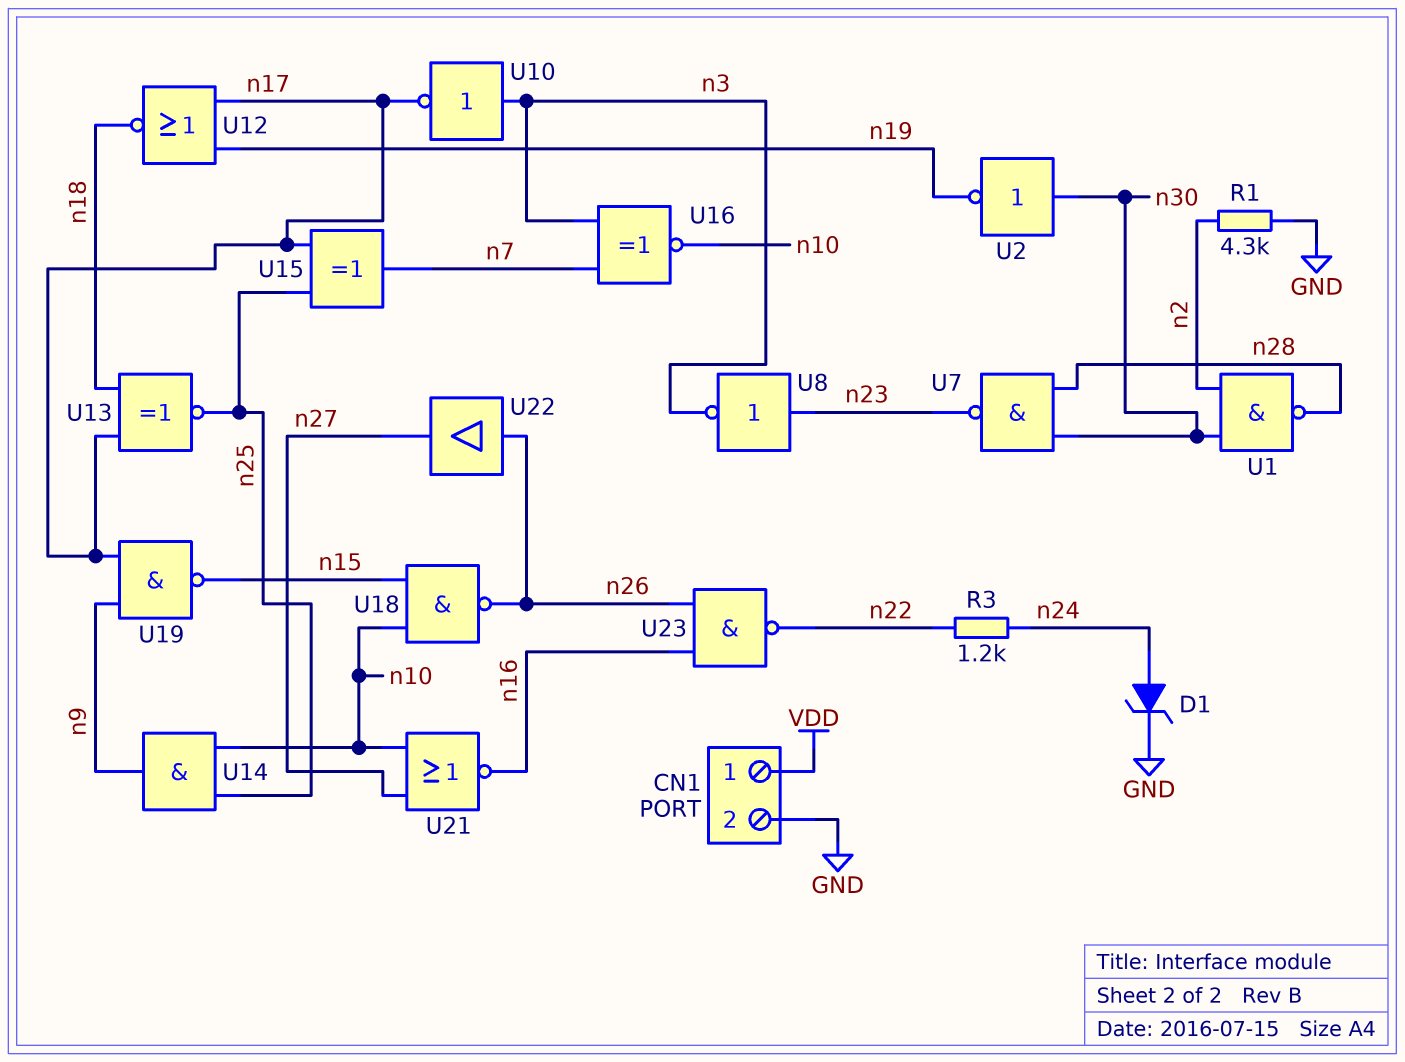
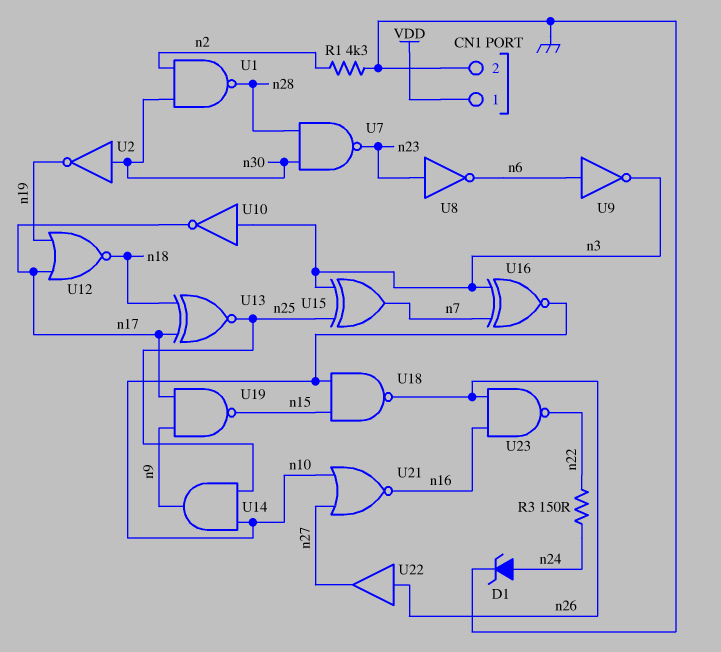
R3: 1.2k (n22, n24) -> 150 (n22, n24)
U8: NOT (in n23, out n3) -> NOT (in n23, out n6)
U9: none -> NOT (in n6, out n3)
U15: XOR (in n17, in n25, out n7) -> XOR (in n3, in n25, out n7)

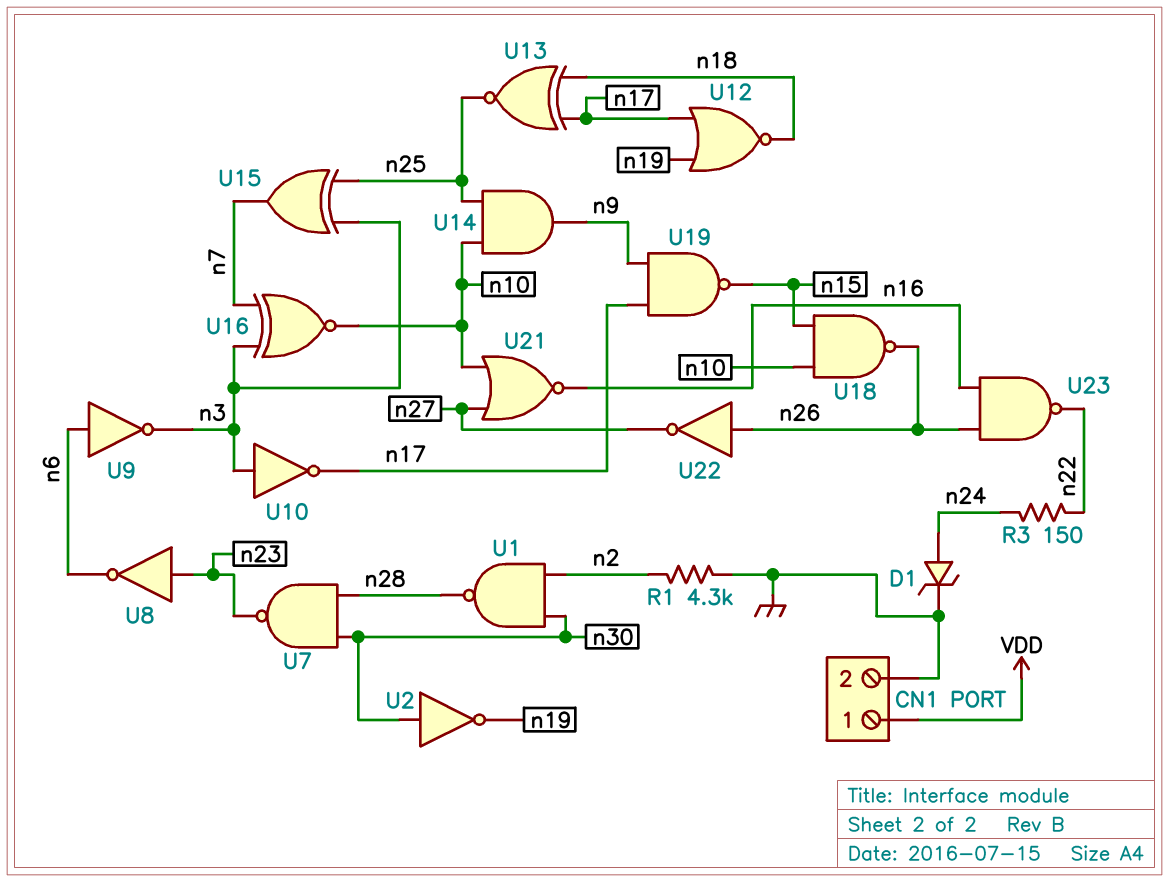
U22: buffer (in n26, out n27) -> NOT (in n26, out n27)

